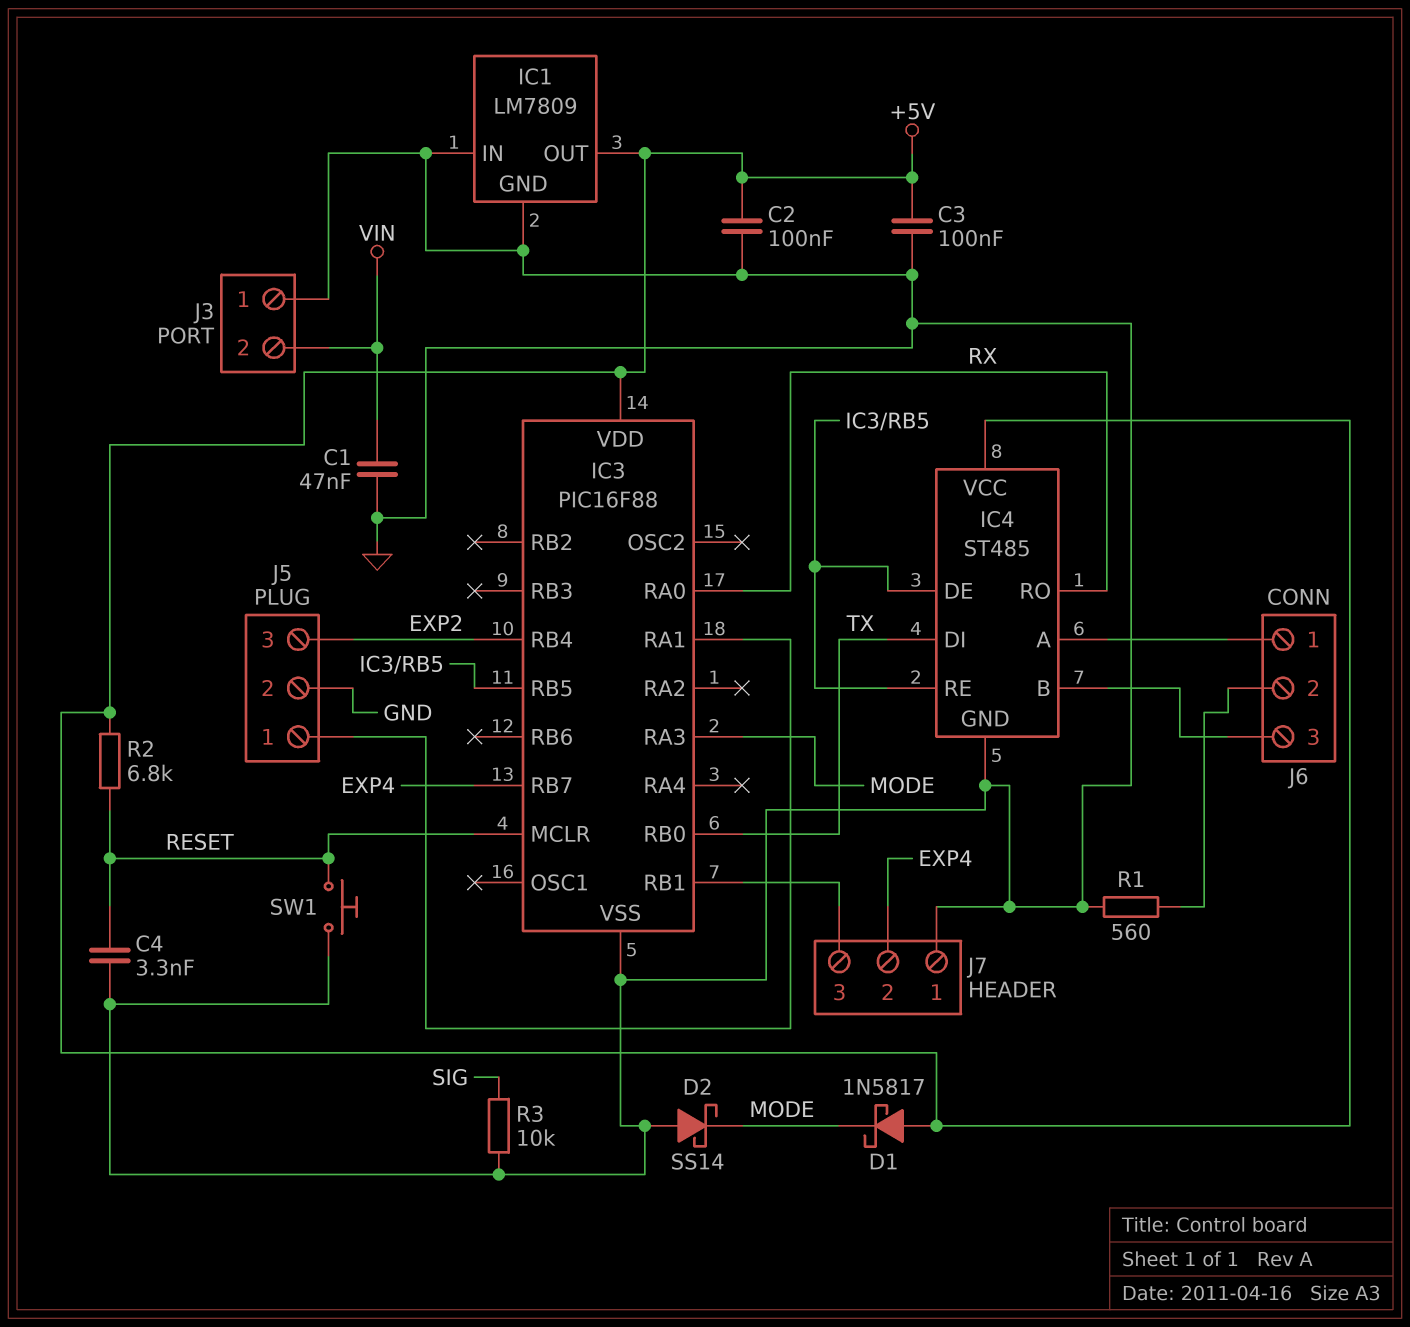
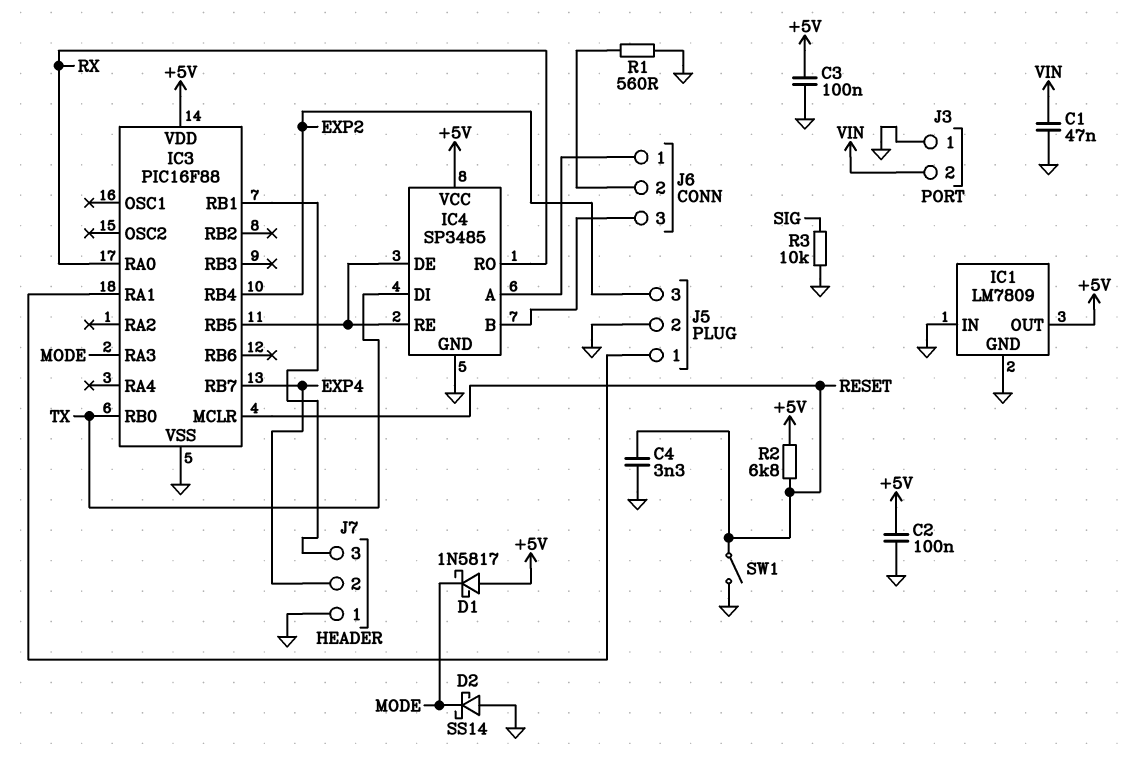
IC4: ST485 -> SP3485
SW1: button (GND, RESET) -> switch (GND, RESET)

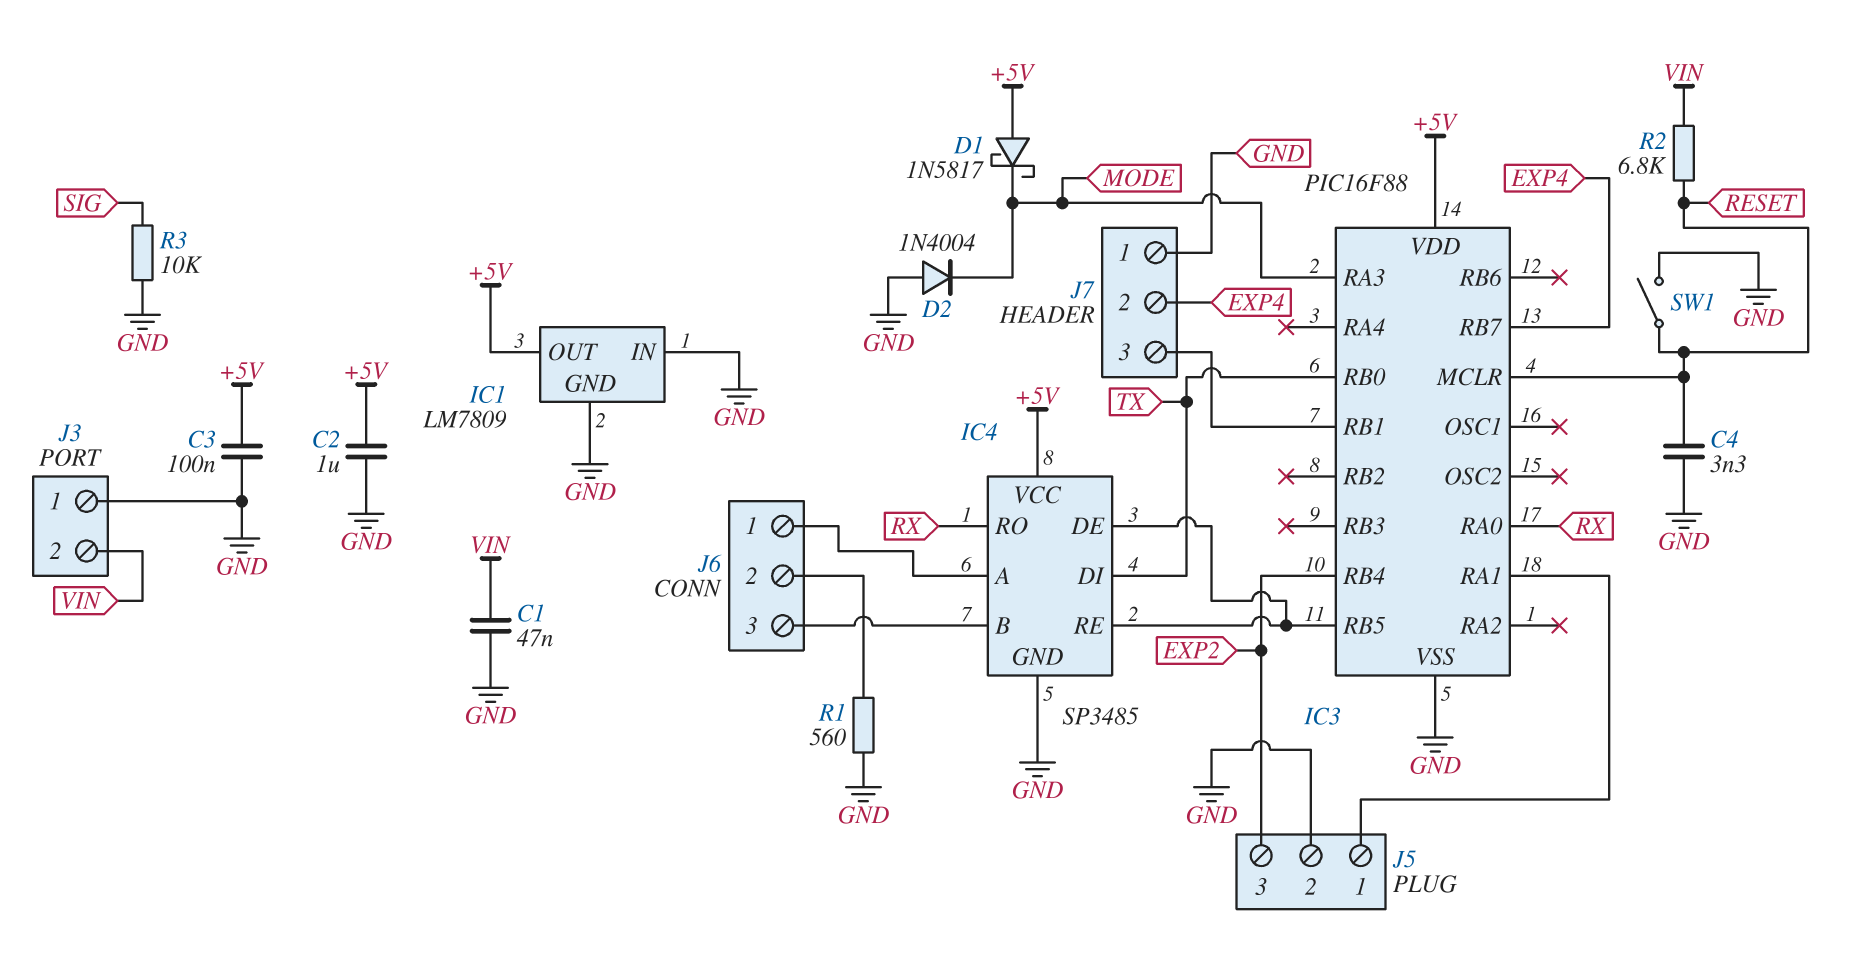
C2: 100nF (+5V, GND) -> 1uF (+5V, GND)
D2: schottky SS14 (A GND, K MODE) -> diode 1N4004 (A GND, K MODE)
R2: 6.8k (+5V, RESET) -> 6.8k (RESET, VIN)

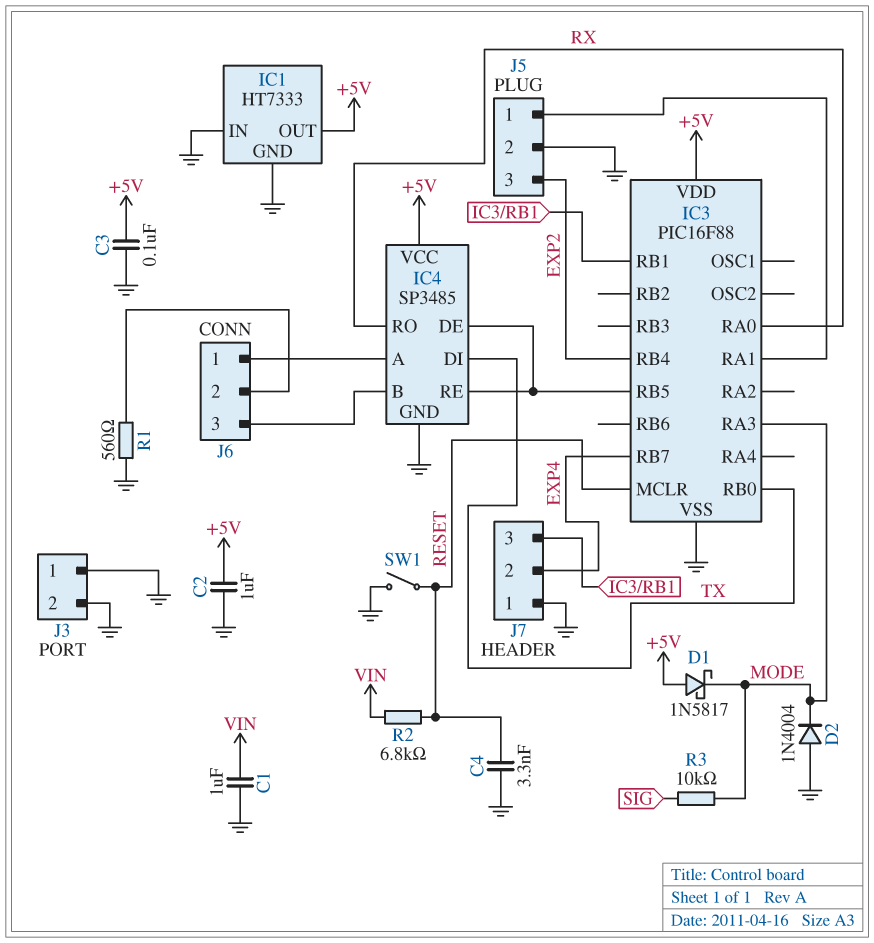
C1: 47nF (GND, VIN) -> 1uF (GND, VIN)
IC1: LM7809 -> HT7333
J3 pin 2: VIN -> GND
R3: 10k (GND, SIG) -> 10k (MODE, SIG)

